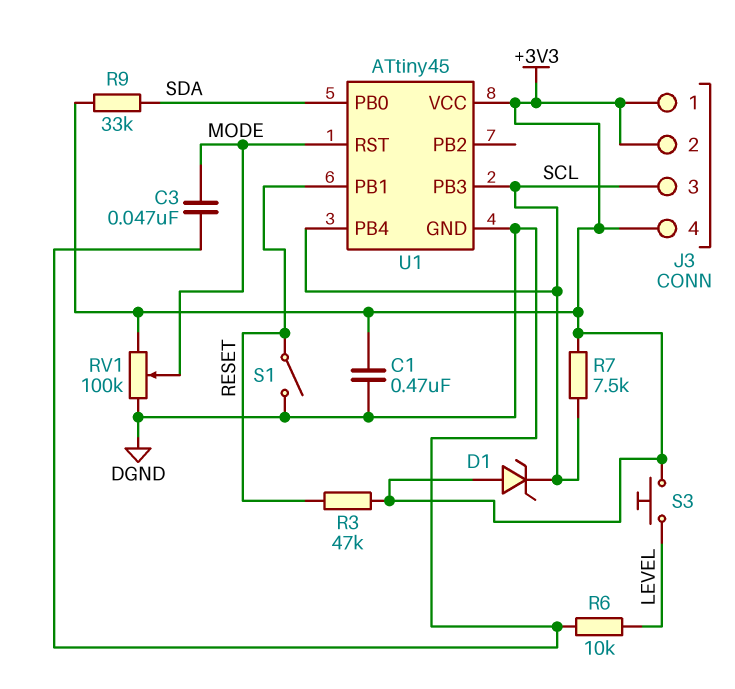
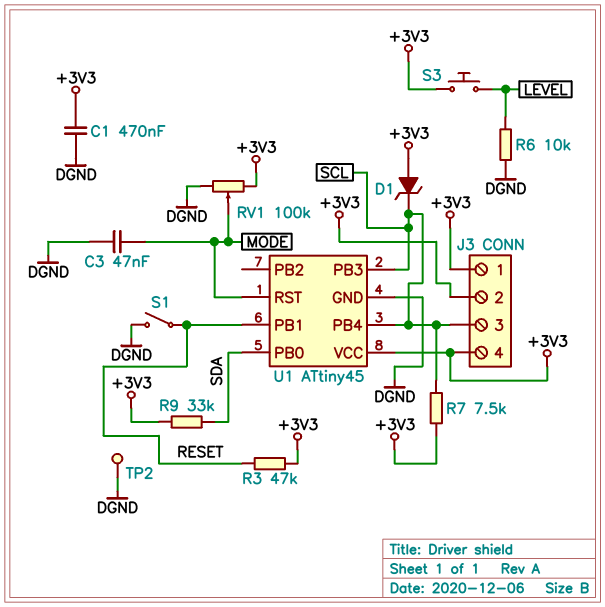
TP2: none -> test point (DGND)

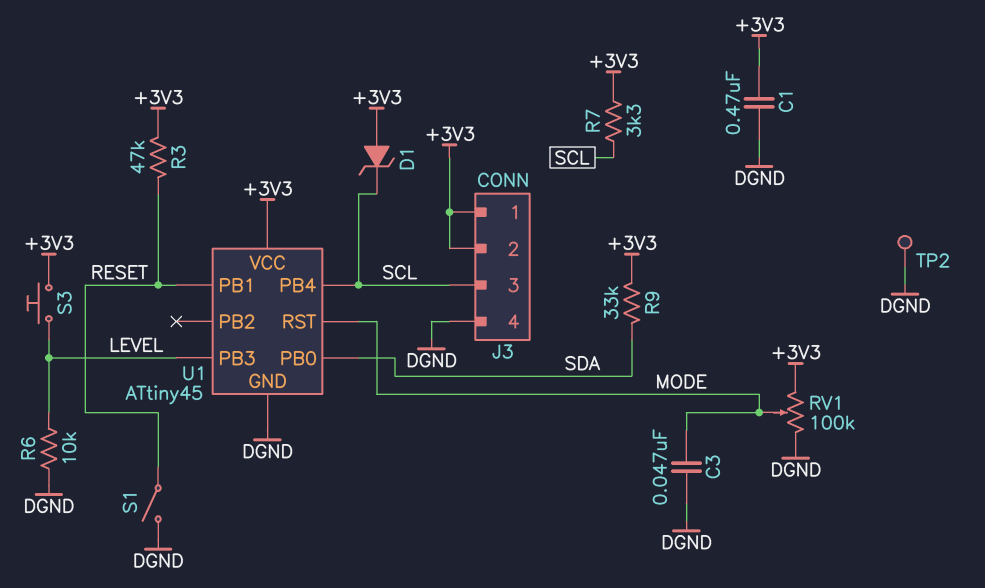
J3 pin 4: +3V3 -> DGND
R7: 7.5k (+3V3, SCL) -> 3.3k (+3V3, SCL)
U1 pin PB3: SCL -> LEVEL

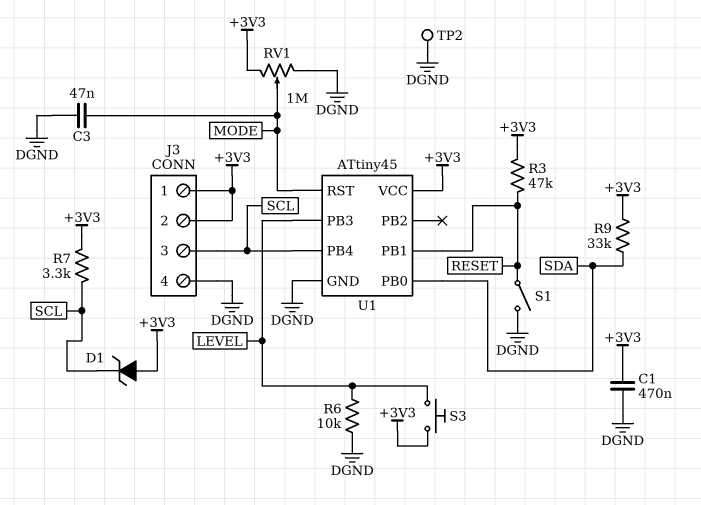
RV1: 100k (+3V3, DGND, wiper MODE) -> 1M (+3V3, DGND, wiper MODE)

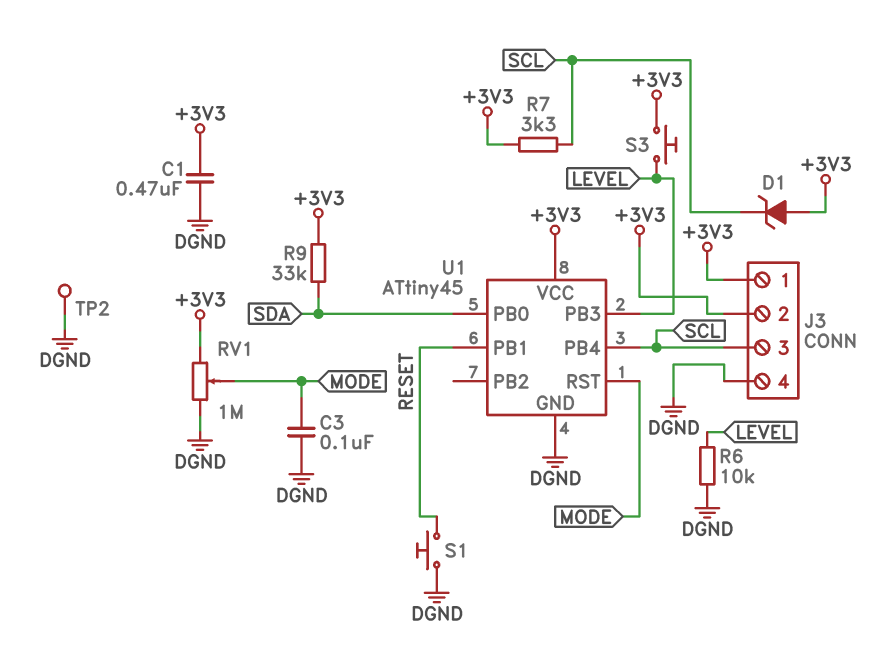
C3: 47nF (DGND, MODE) -> 100nF (DGND, MODE)
R3: 47k (+3V3, RESET) -> none
S1: switch (DGND, RESET) -> button (DGND, RESET)

